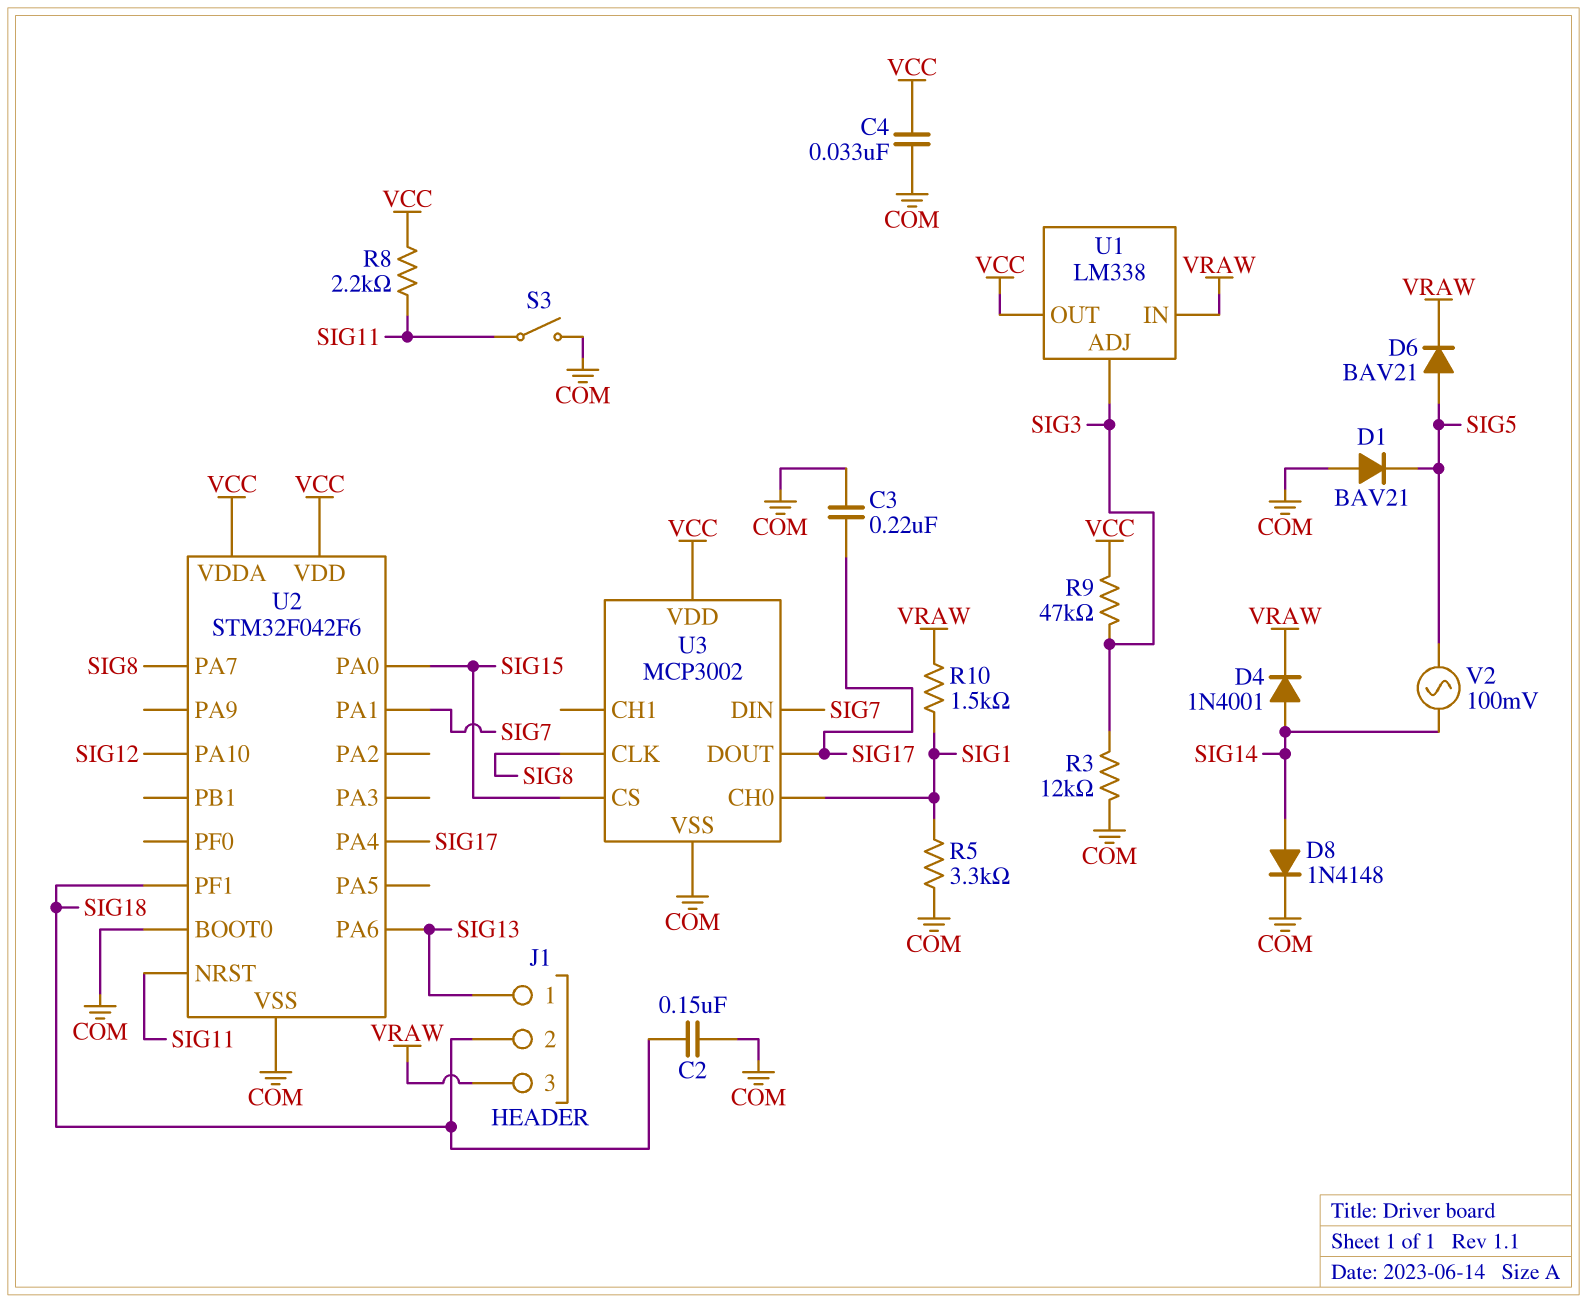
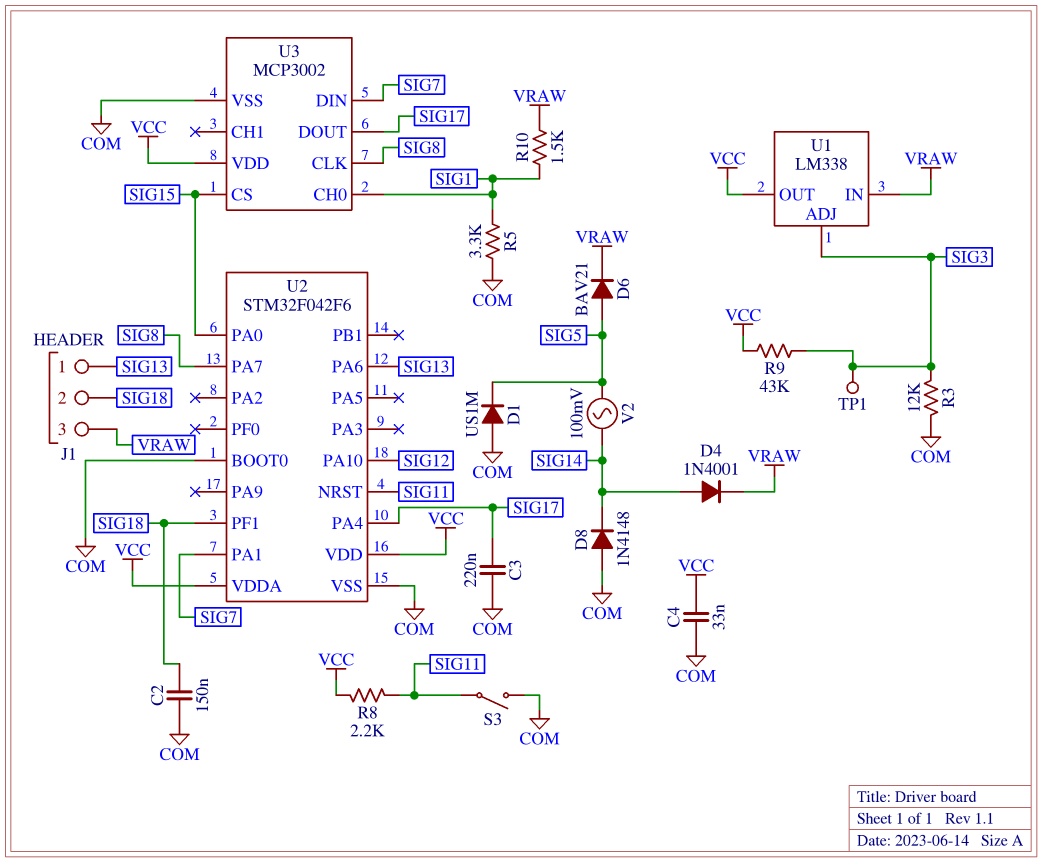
D1: diode BAV21 (A COM, K SIG5) -> diode US1M (A COM, K SIG5)
D8: diode 1N4148 (A SIG14, K COM) -> diode 1N4148 (A COM, K SIG14)
R9: 47k (SIG3, VCC) -> 43k (SIG3, VCC)
TP1: none -> test point (SIG3)

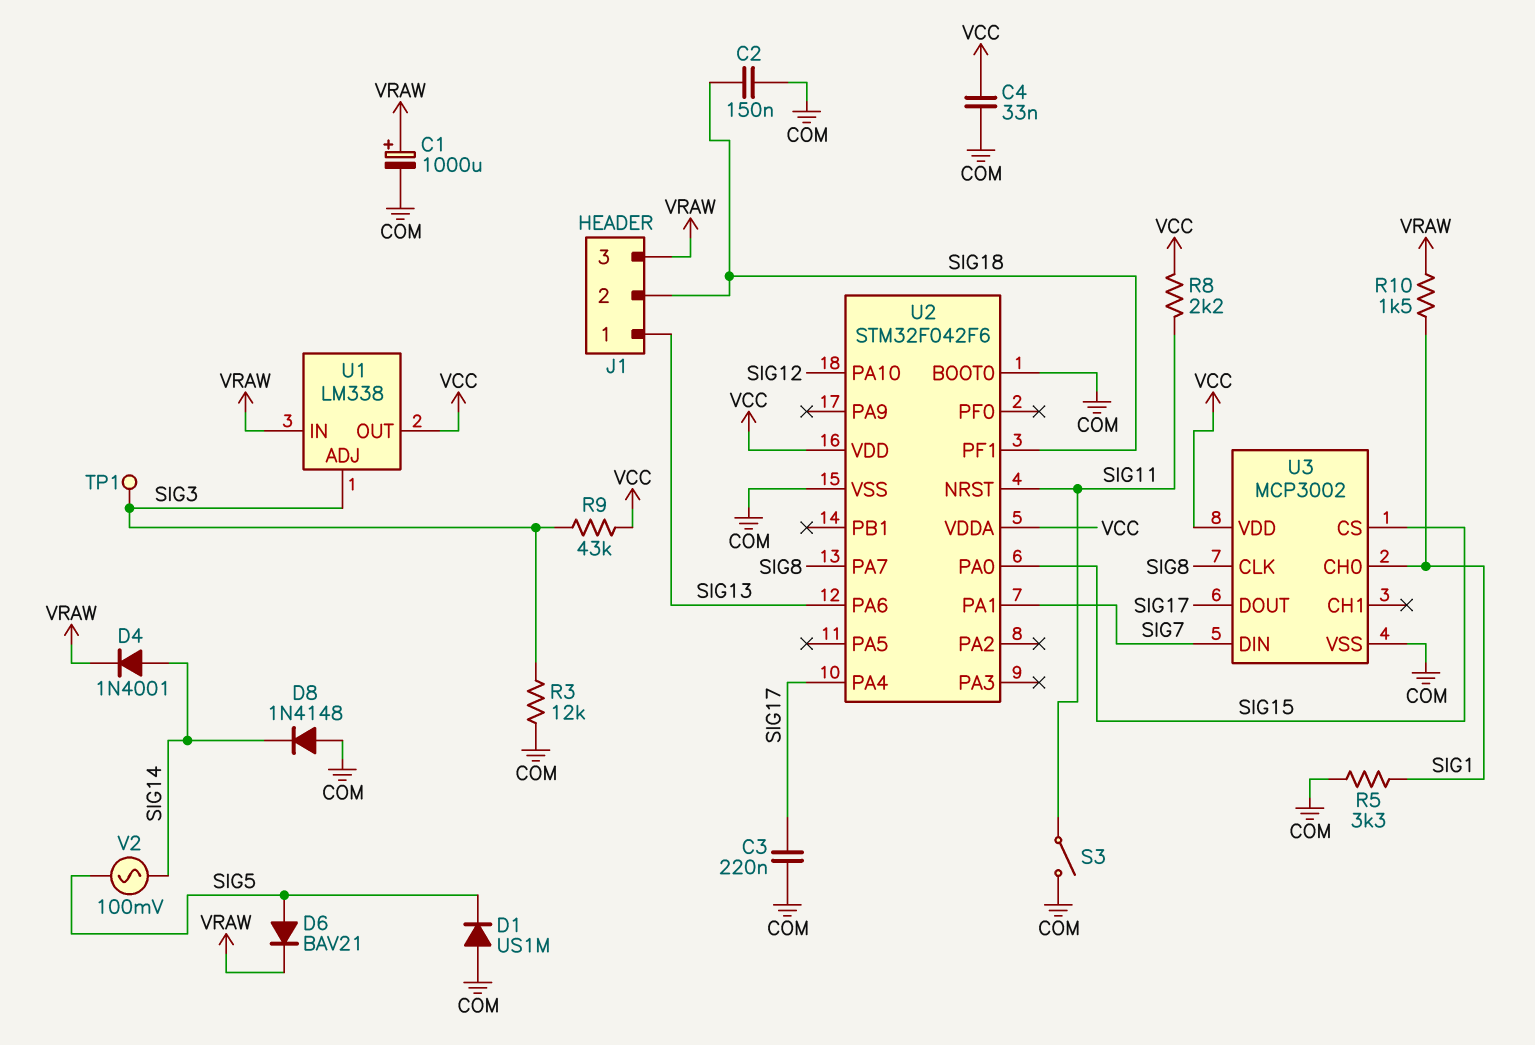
C1: none -> 1000uF (plus VRAW, minus COM)

